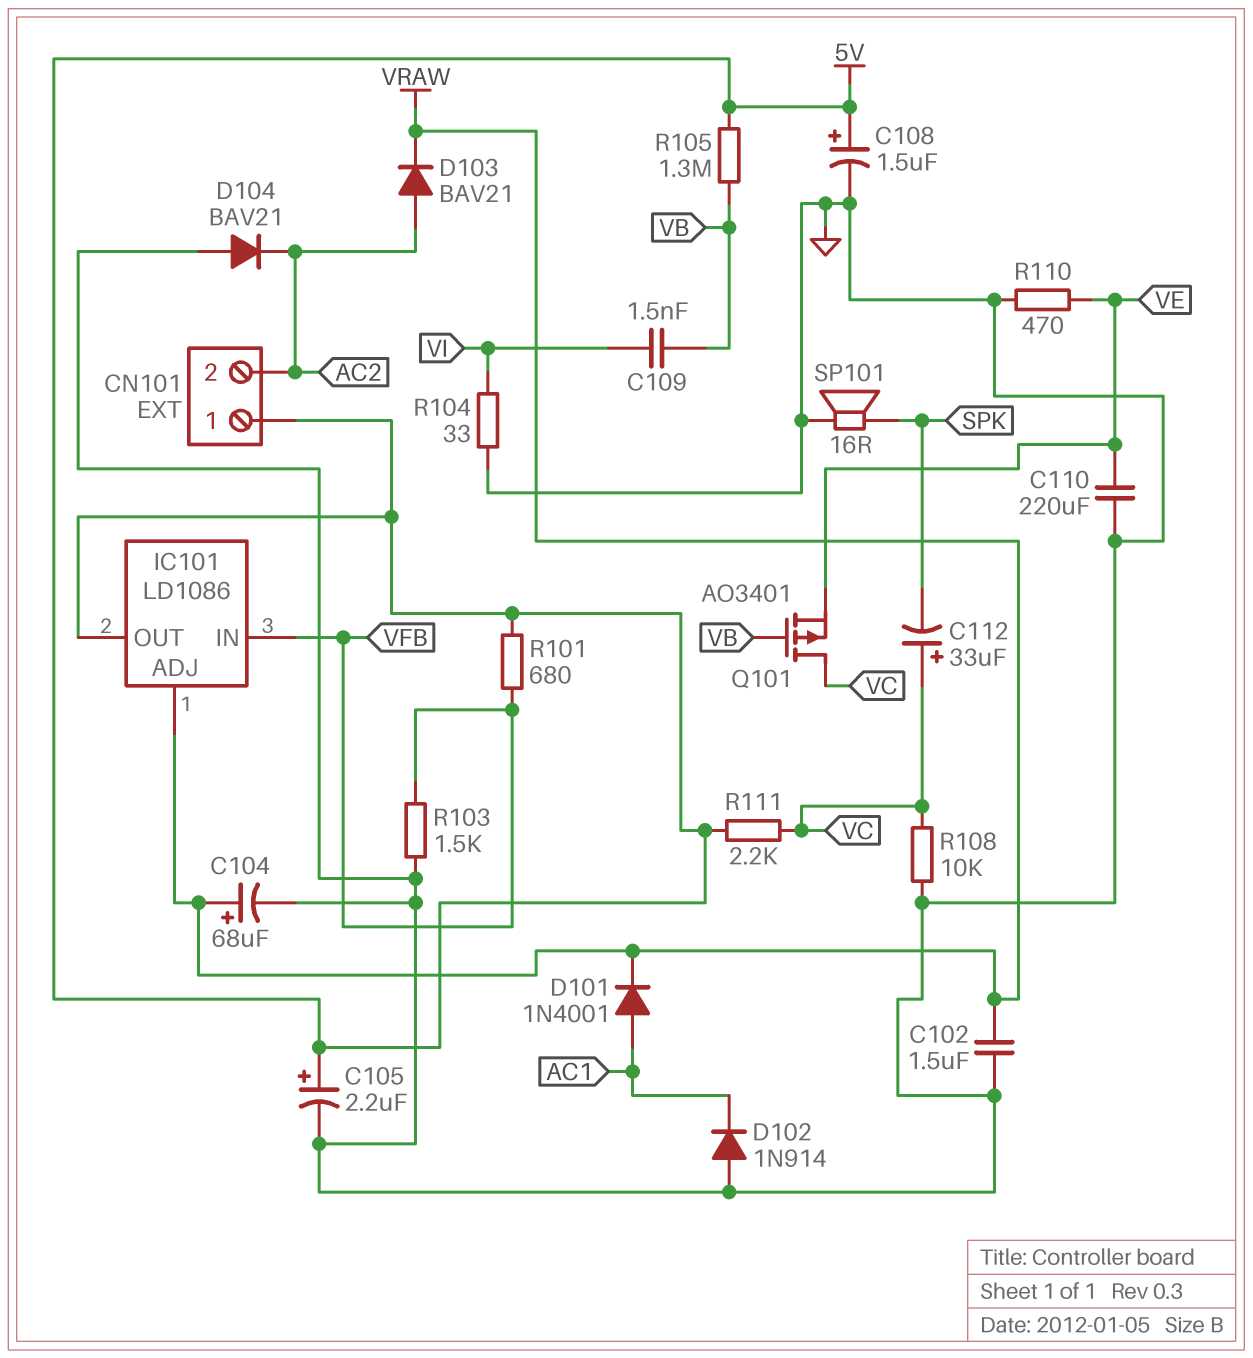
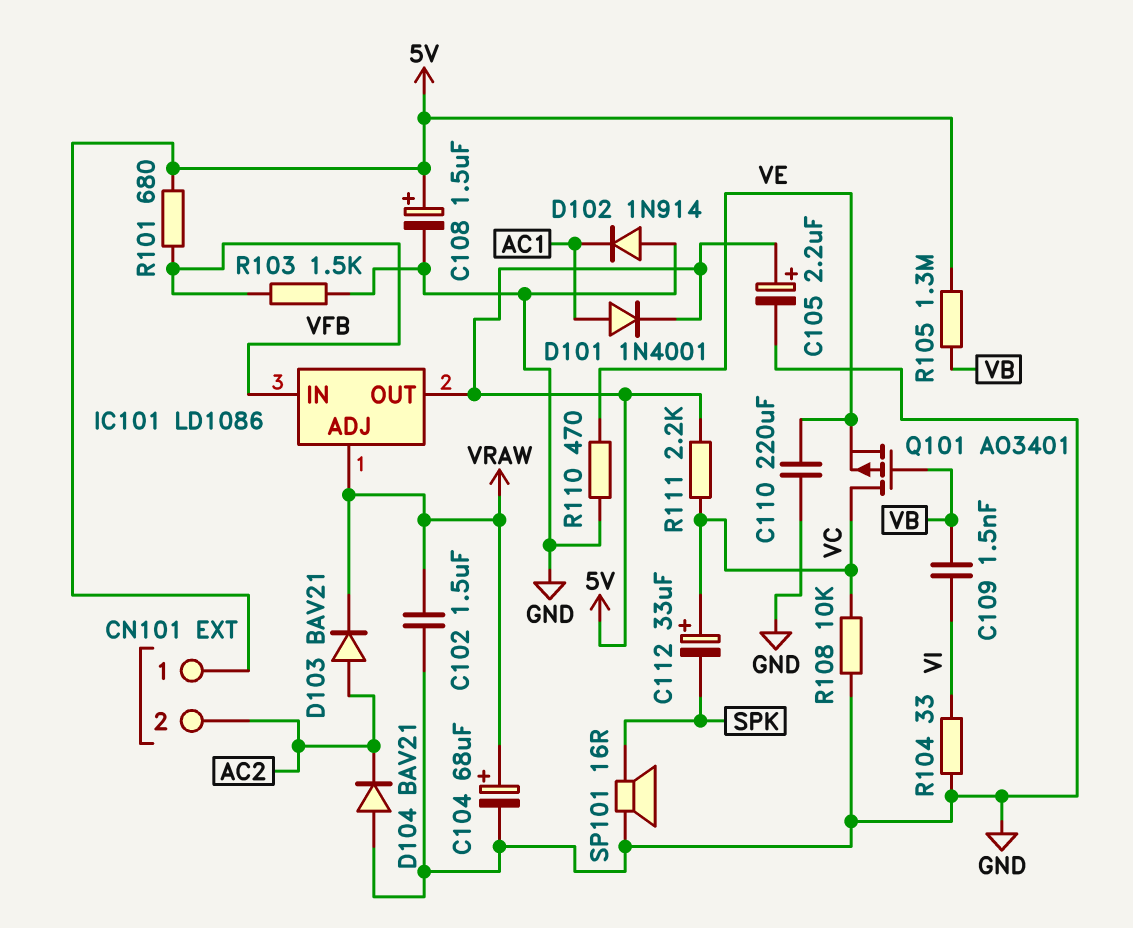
D101: diode 1N4001 (A AC1, K VRAW) -> diode 1N4001 (A AC1, K 5V)

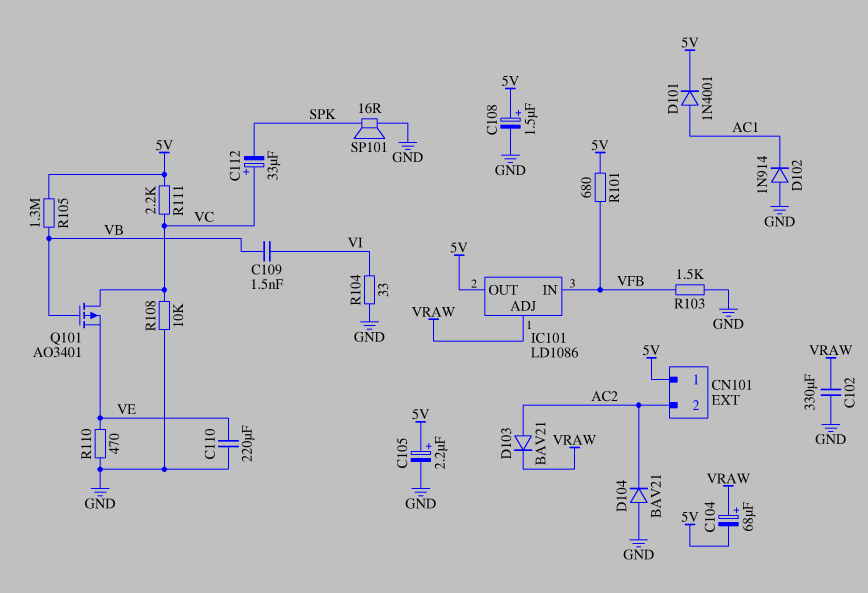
C102: 1.5uF (GND, VRAW) -> 330uF (GND, VRAW)
C104: 68uF (plus VRAW, minus GND) -> 68uF (plus VRAW, minus 5V)

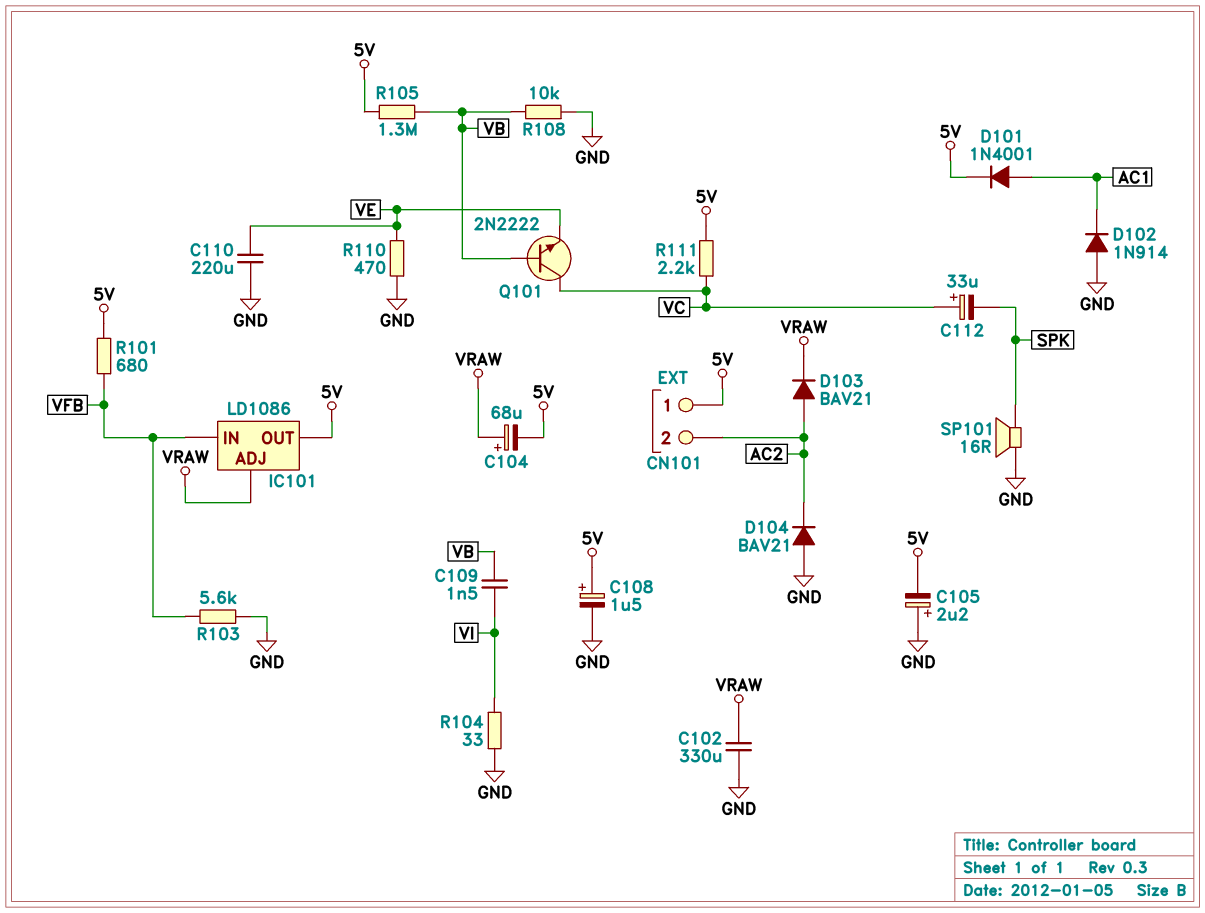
C105: 2.2uF (plus 5V, minus GND) -> 2.2uF (plus GND, minus 5V)
Q101: PMOS AO3401 (G VB, D VC, S VE) -> NPN 2N2222 (B VB, C VC, E VE)
R103: 1.5k (GND, VFB) -> 5.6k (GND, VFB)
R108: 10k (GND, VC) -> 10k (GND, VB)

